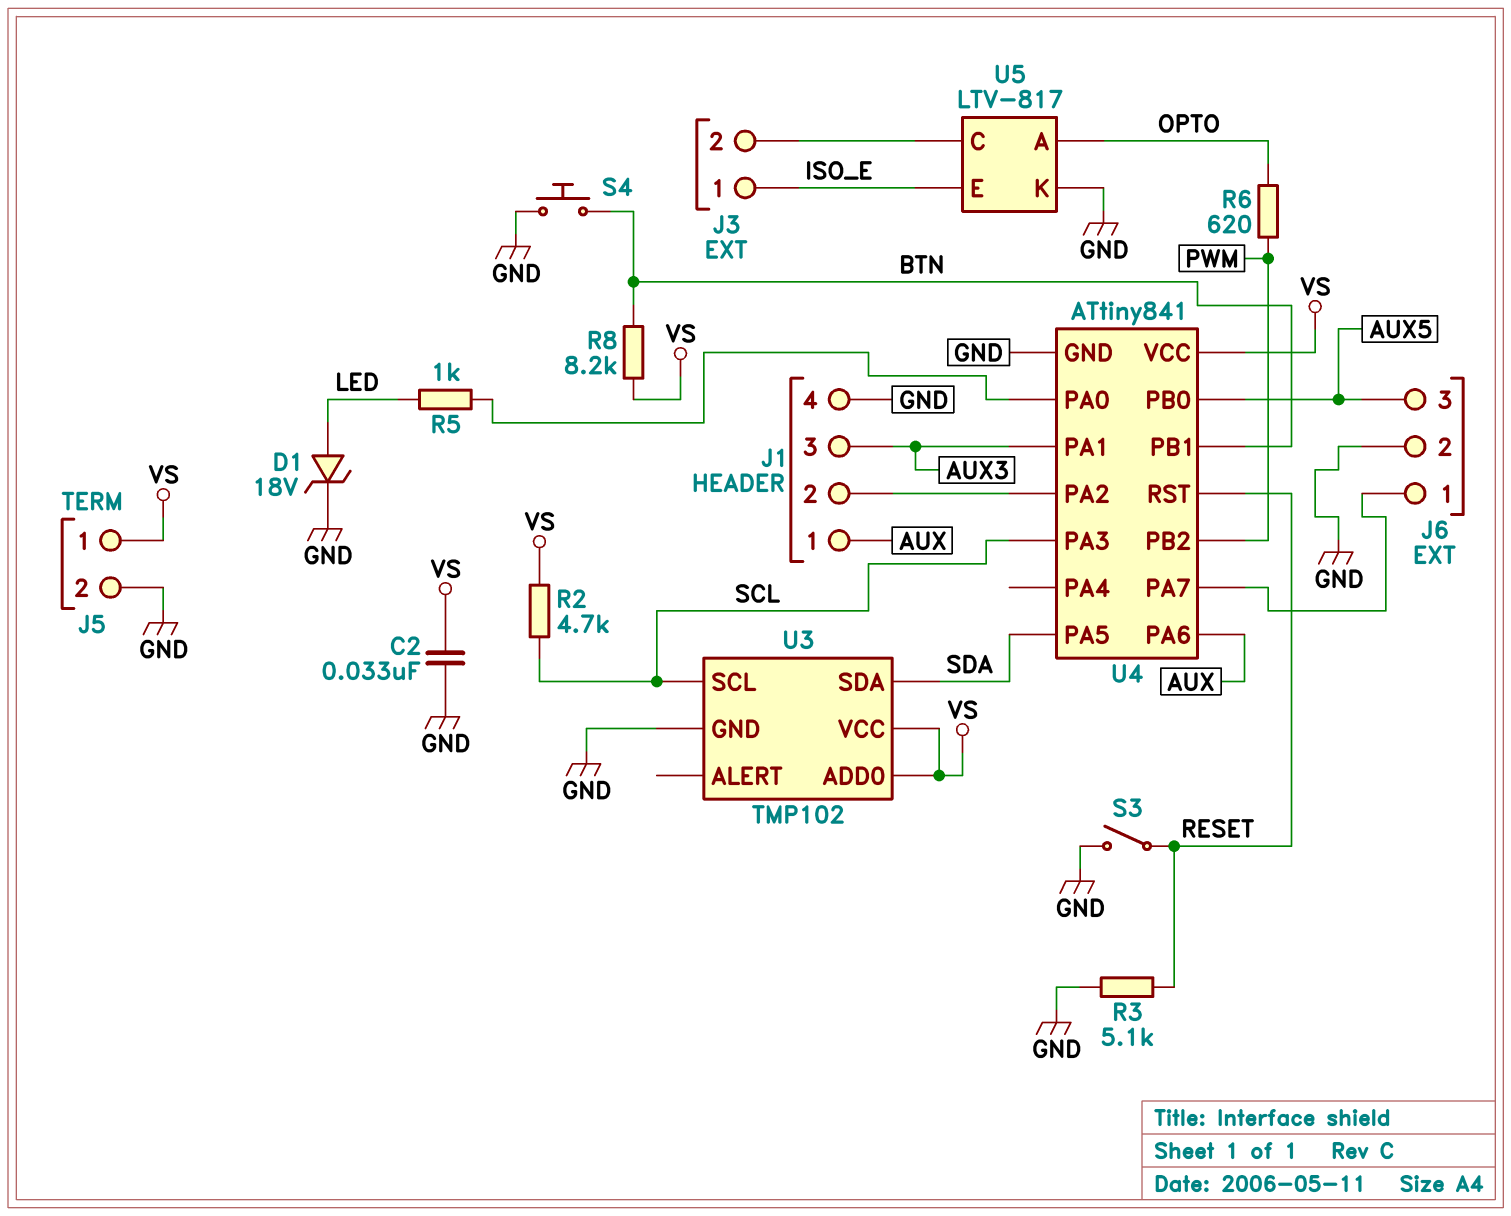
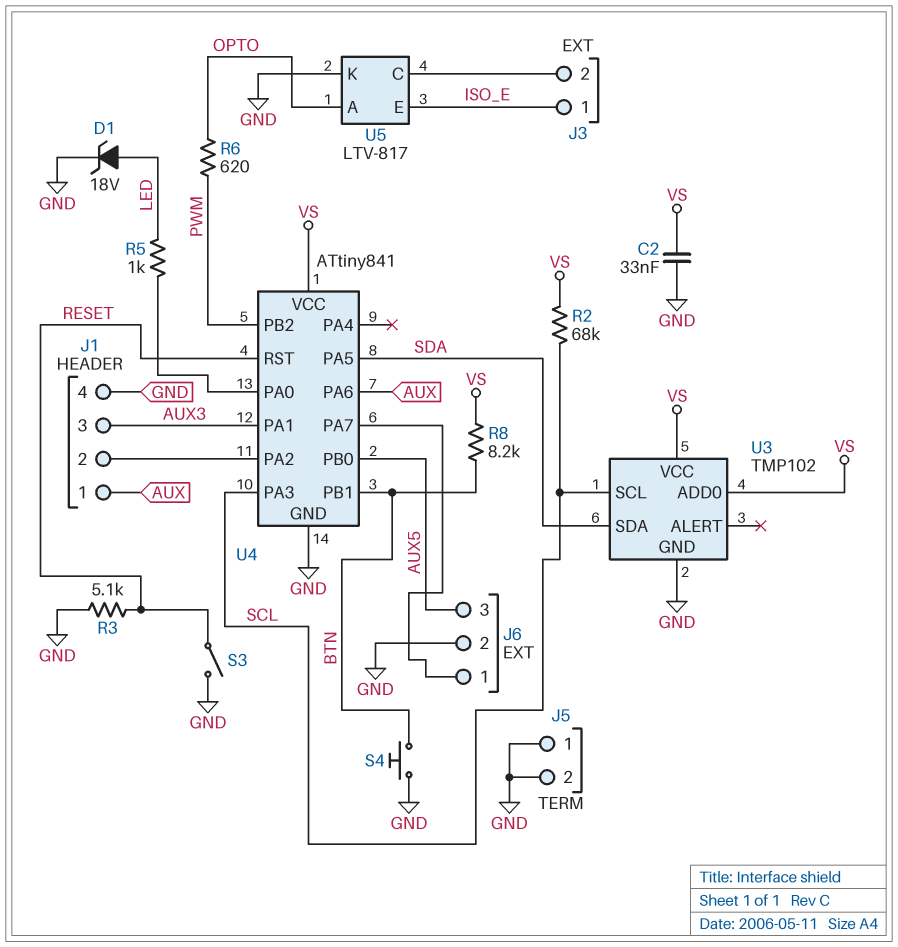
J5 pin 1: VS -> GND
R2: 4.7k (SCL, VS) -> 68k (SCL, VS)

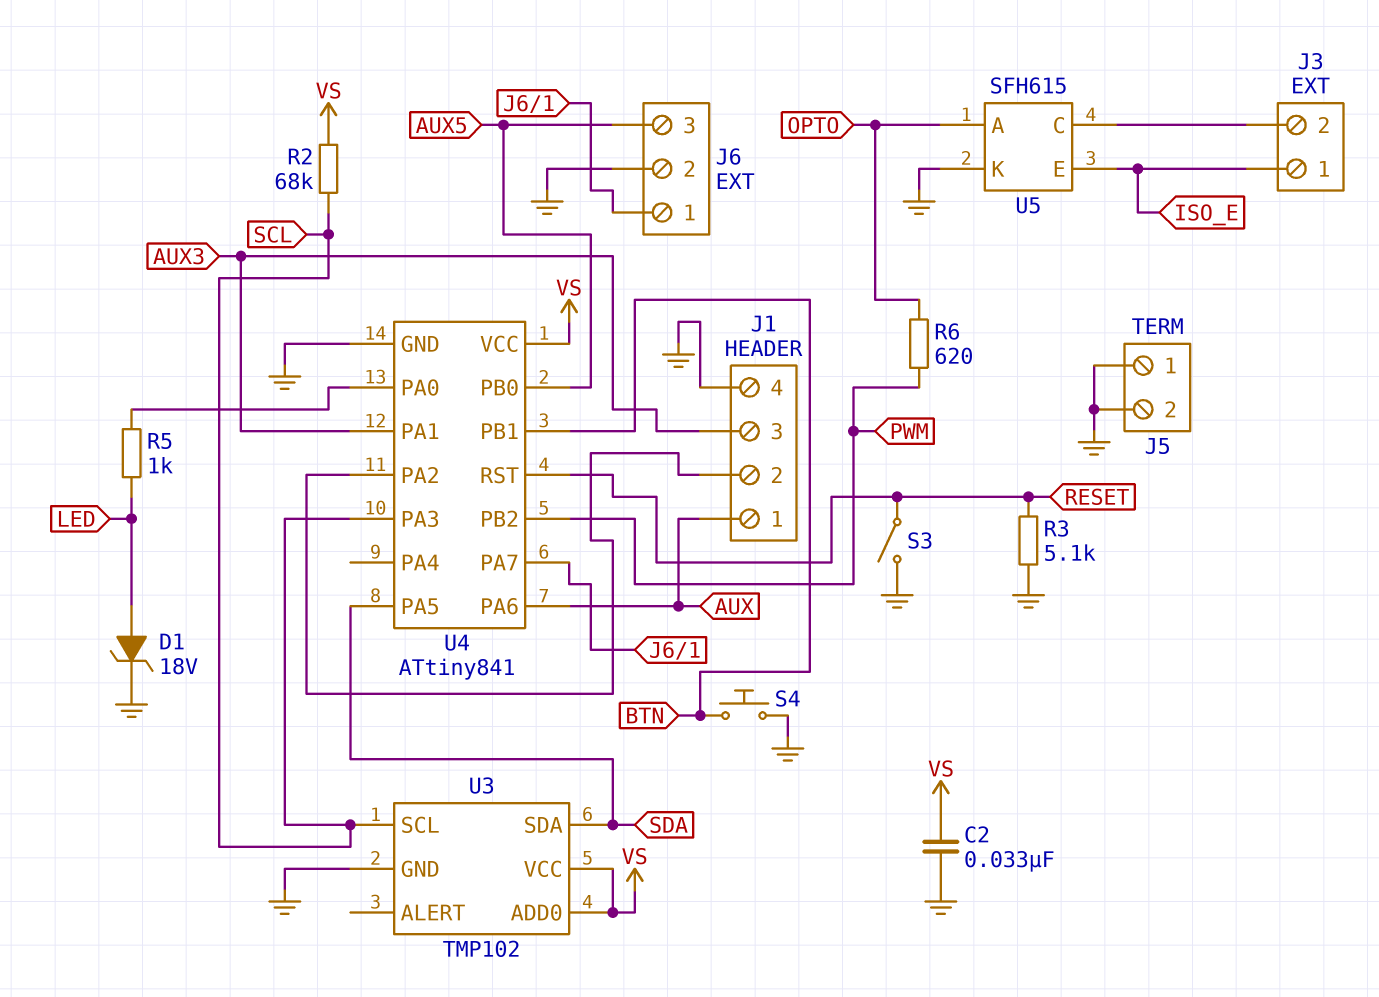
R8: 8.2k (BTN, VS) -> none
U5: LTV-817 -> SFH615

